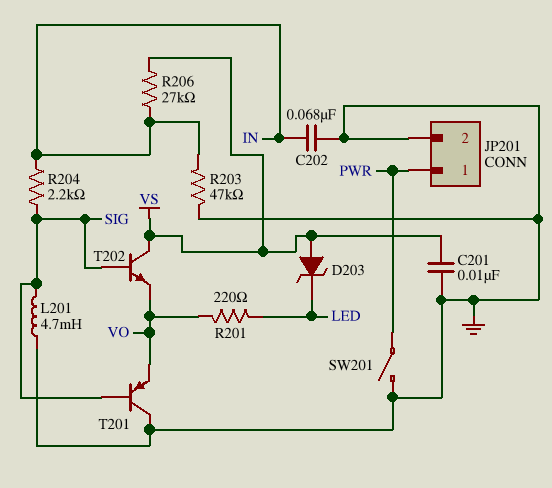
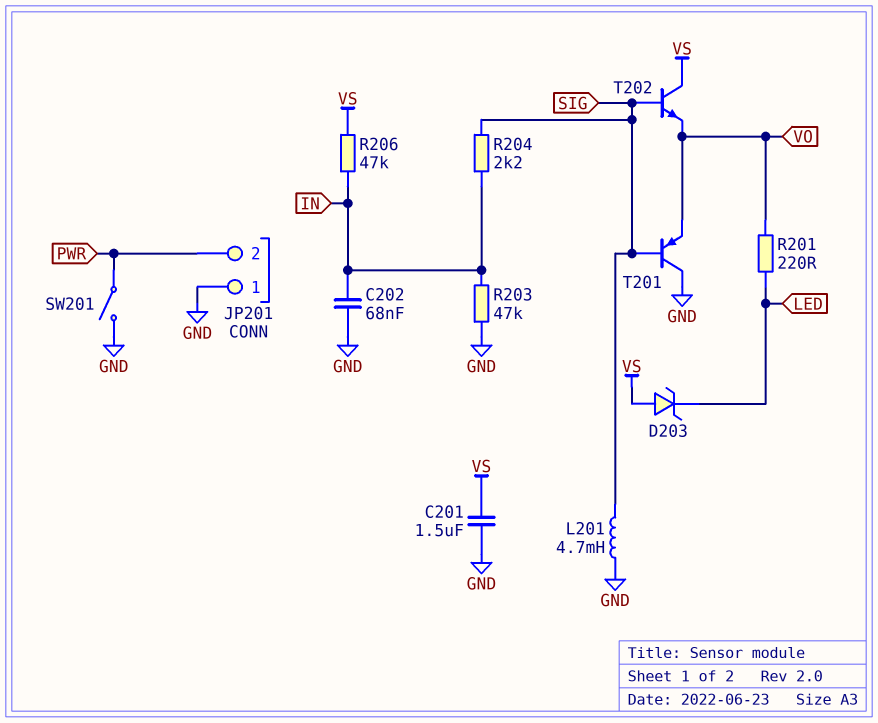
C201: 10nF (GND, VS) -> 1.5uF (GND, VS)
JP201 pin 1: PWR -> GND
JP201 pin 2: GND -> PWR
R206: 27k (IN, VS) -> 47k (IN, VS)

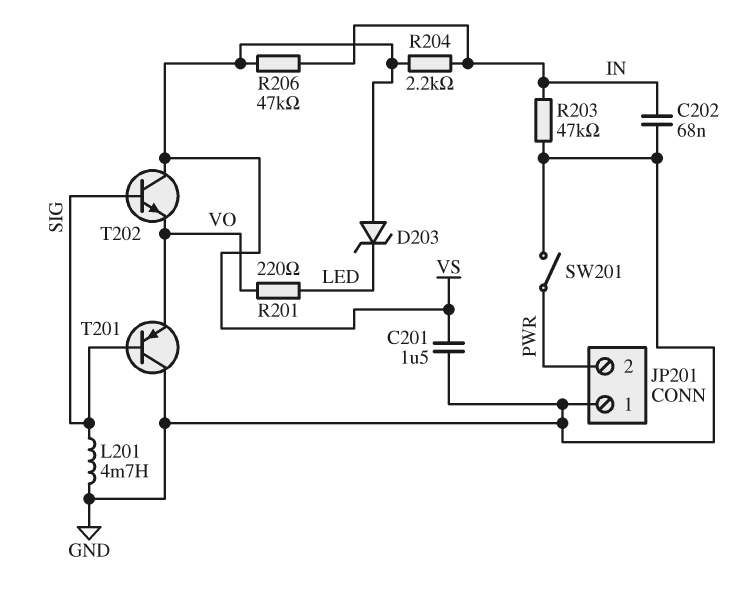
R204: 2.2k (IN, SIG) -> 2.2k (IN, VS)

